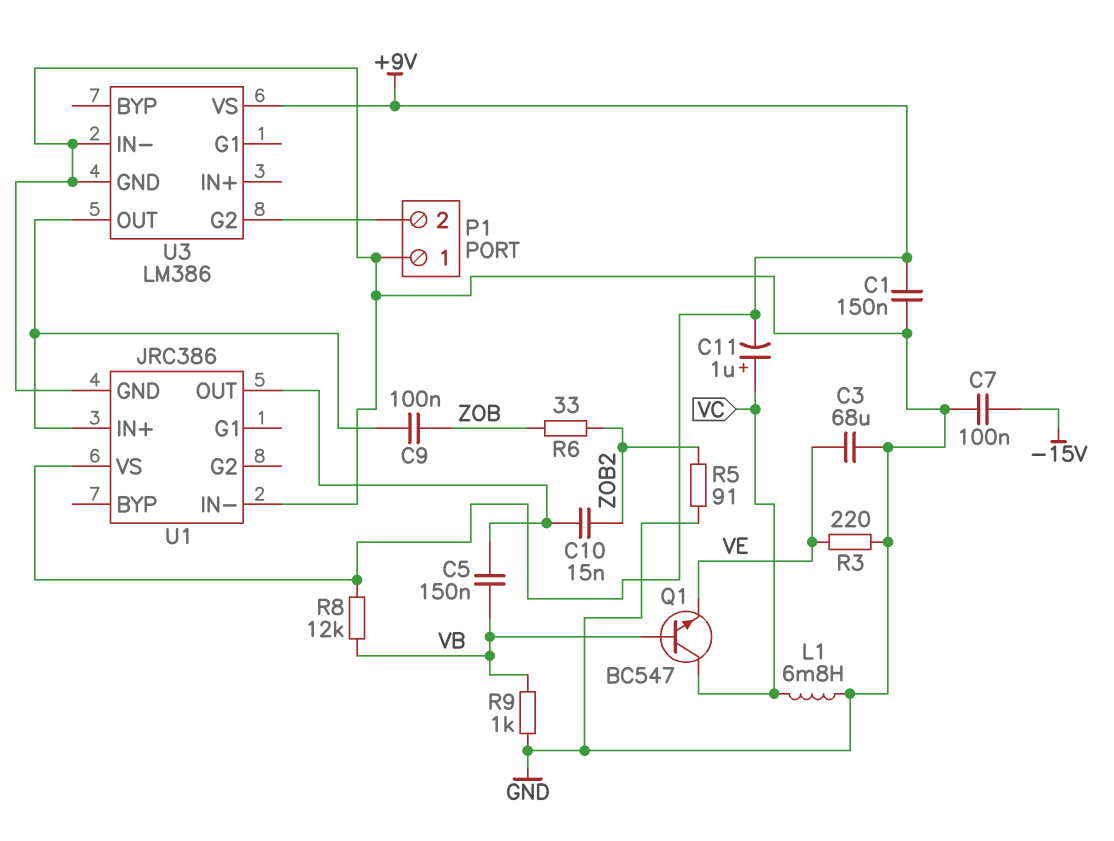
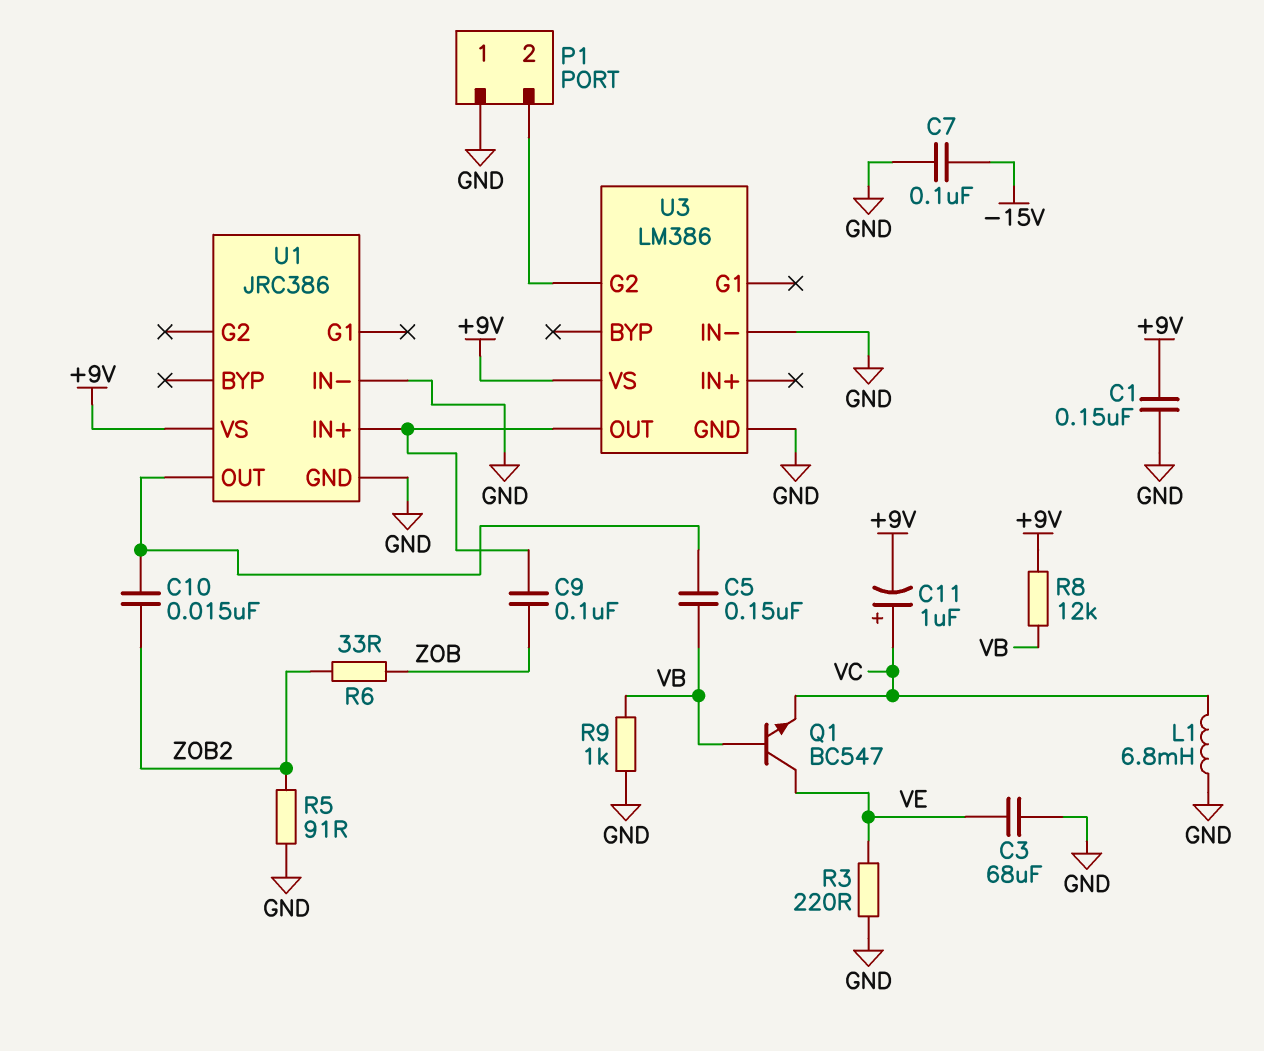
Q1: NPN BC547 (B VB, C VC, E VE) -> NPN BC547 (B VB, C VE, E VC)

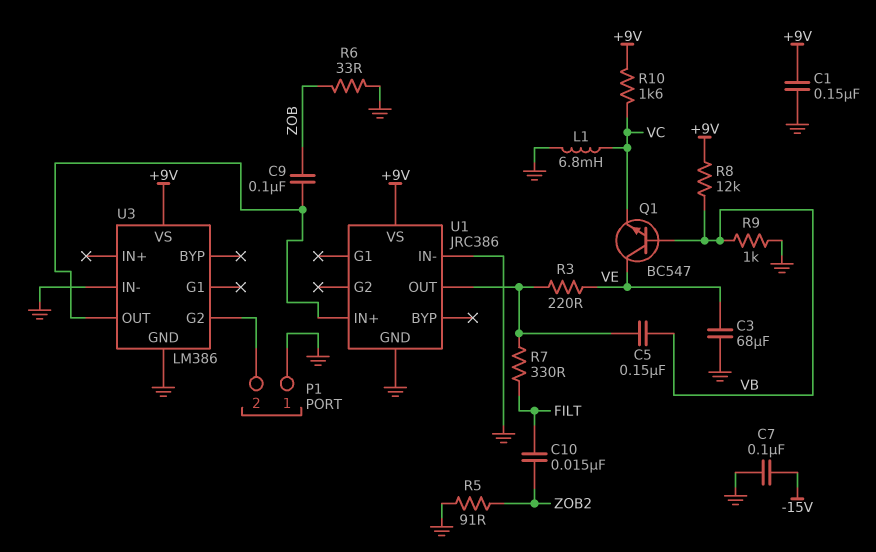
C10: 15nF (U1/OUT, ZOB2) -> 15nF (FILT, ZOB2)
C11: 1uF (plus VC, minus +9V) -> none
R3: 220 (GND, VE) -> 220 (U1/OUT, VE)
R6: 33 (ZOB, ZOB2) -> 33 (GND, ZOB)
R7: none -> 330 (FILT, U1/OUT)
R10: none -> 1.6k (+9V, VC)

